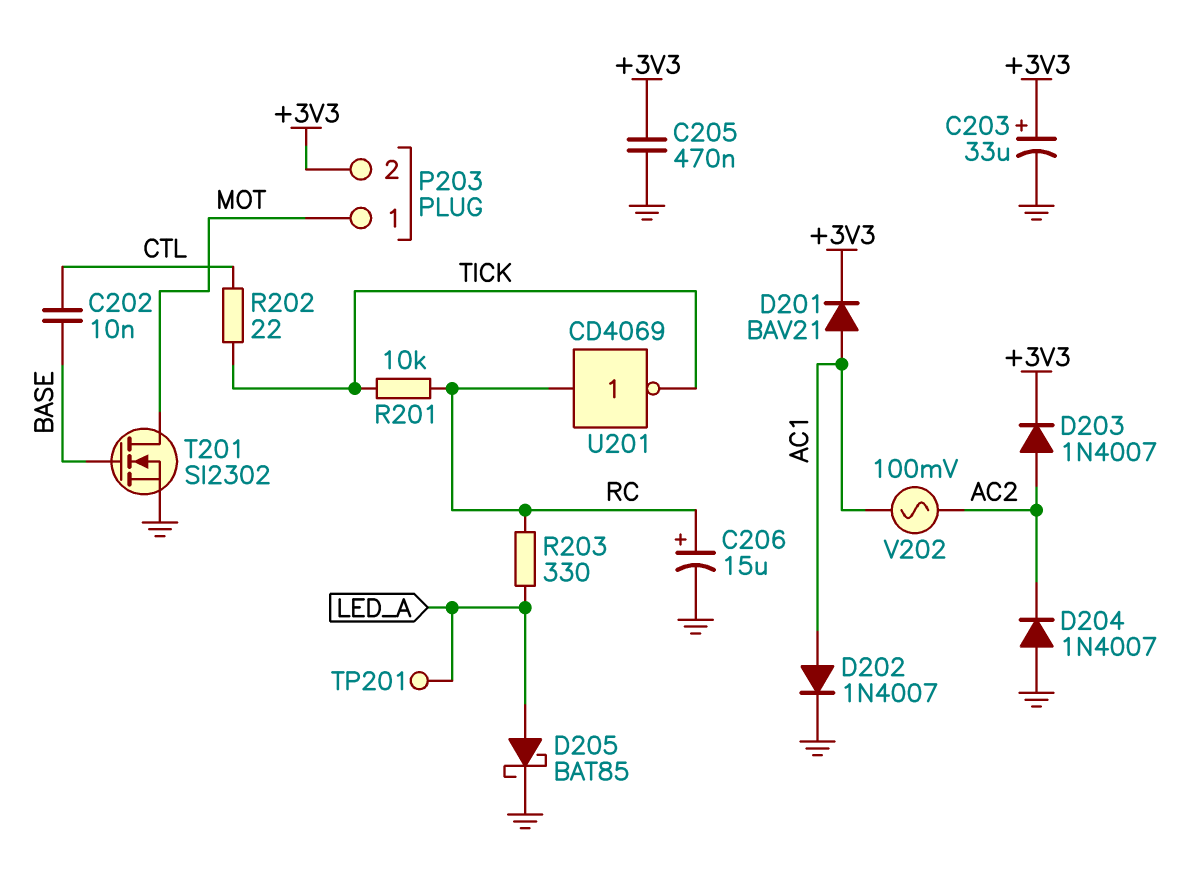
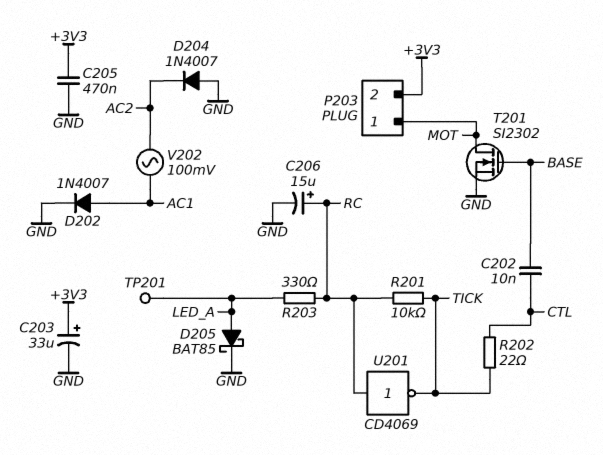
D201: diode BAV21 (A AC1, K +3V3) -> none
D203: diode 1N4007 (A AC2, K +3V3) -> none

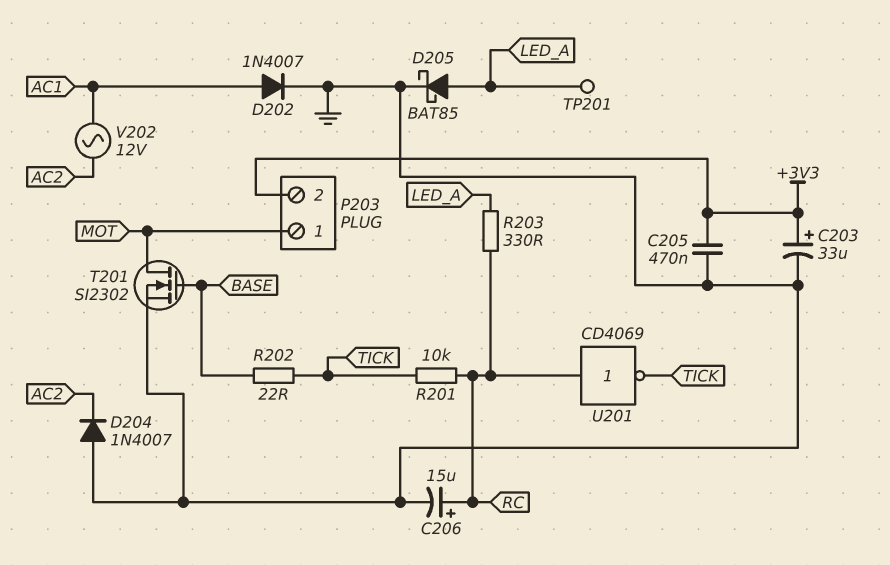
C202: 10nF (BASE, CTL) -> none
R202: 22 (CTL, TICK) -> 22 (BASE, TICK)
V202: AC 100mV (AC1, AC2) -> AC 12V (AC1, AC2)

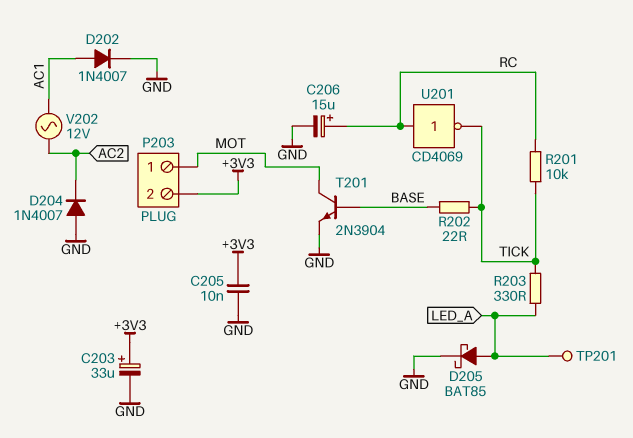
C205: 470nF (+3V3, GND) -> 10nF (+3V3, GND)
R203: 330 (LED_A, RC) -> 330 (LED_A, TICK)
T201: NMOS SI2302 (G BASE, D MOT, S GND) -> NPN 2N3904 (B BASE, C MOT, E GND)

